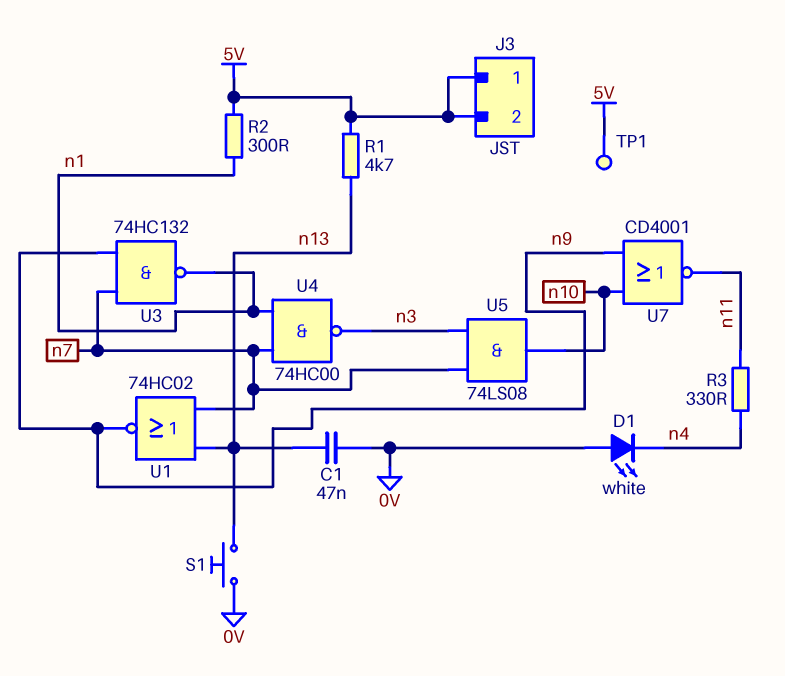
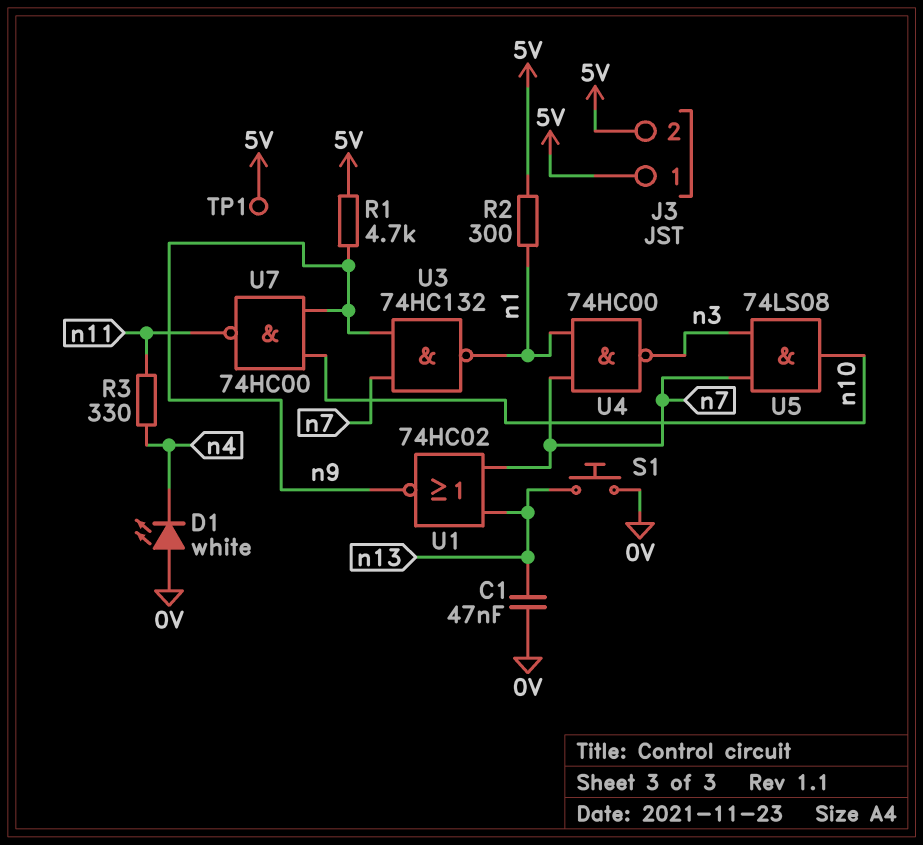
R1: 4.7k (5V, n13) -> 4.7k (5V, n9)
U7: NOR CD4001 (in n9, in n10, out n11) -> NAND 74HC00 (in n9, in n10, out n11)

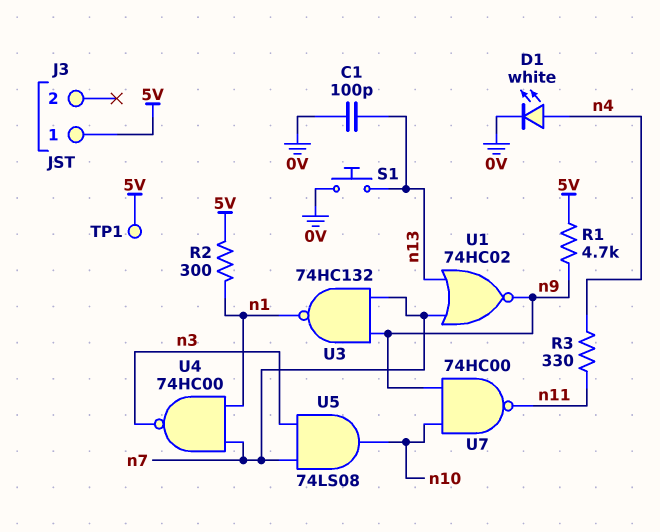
C1: 47nF (0V, n13) -> 100pF (0V, n13)
D1: LED white (A 0V, K n4) -> LED white (A n4, K 0V)
J3 pin 2: 5V -> none

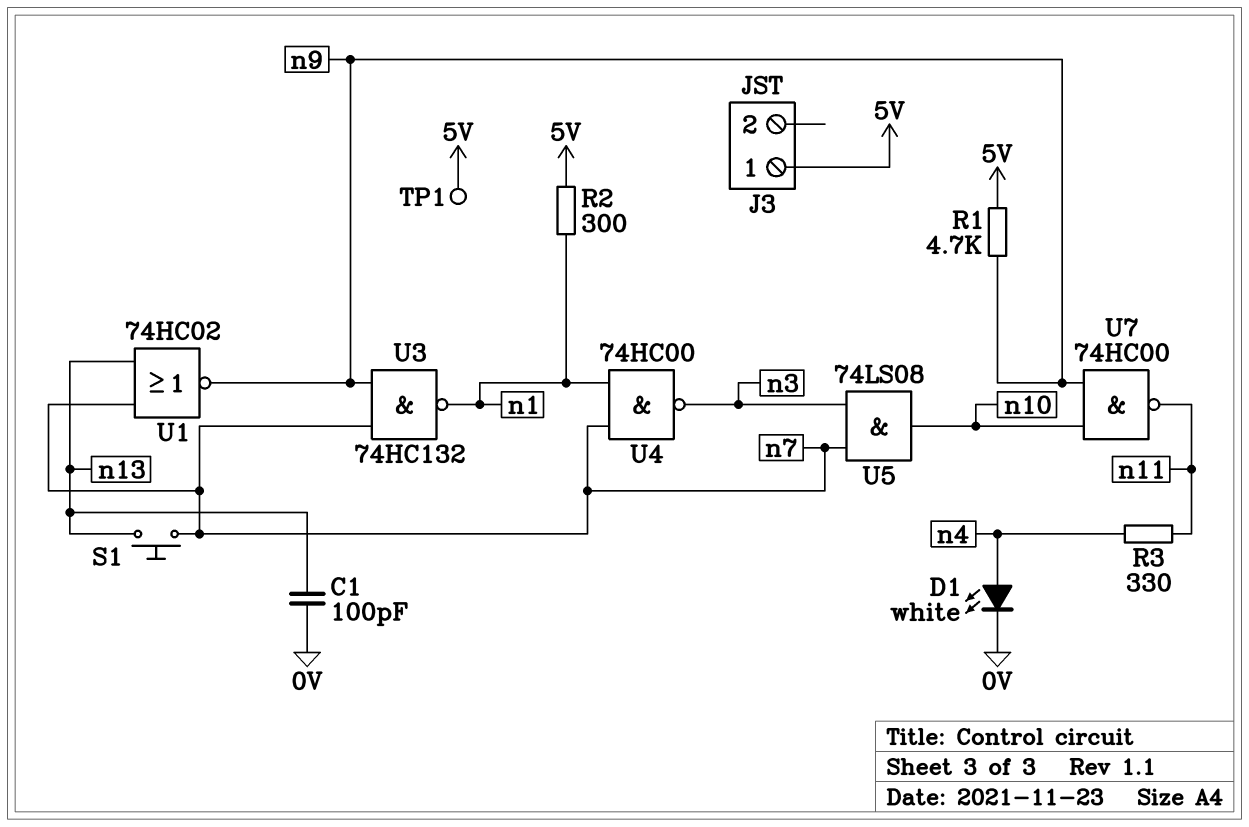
S1: button (0V, n13) -> button (n7, n13)

